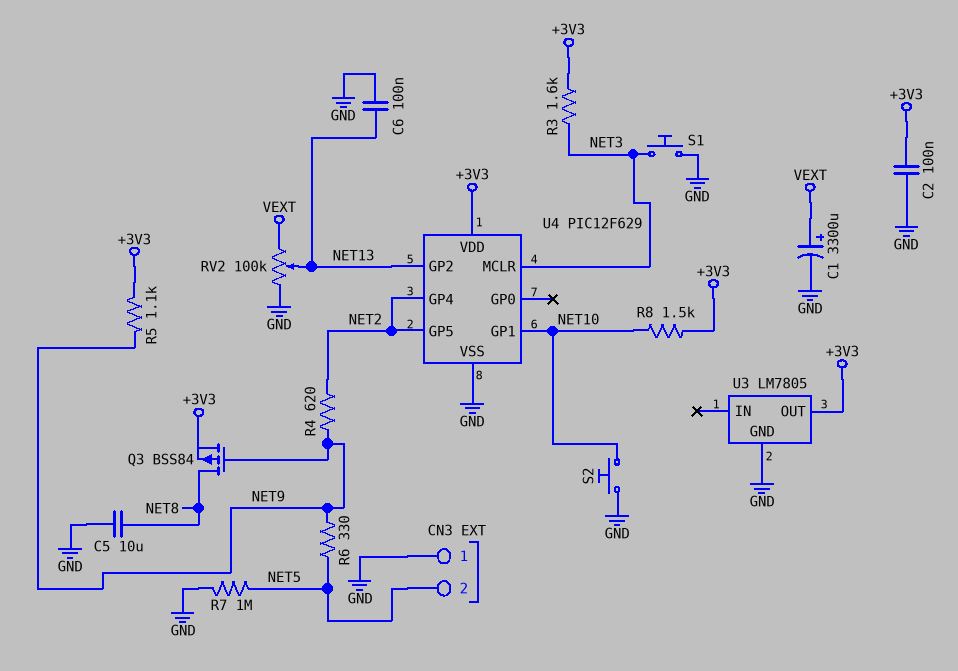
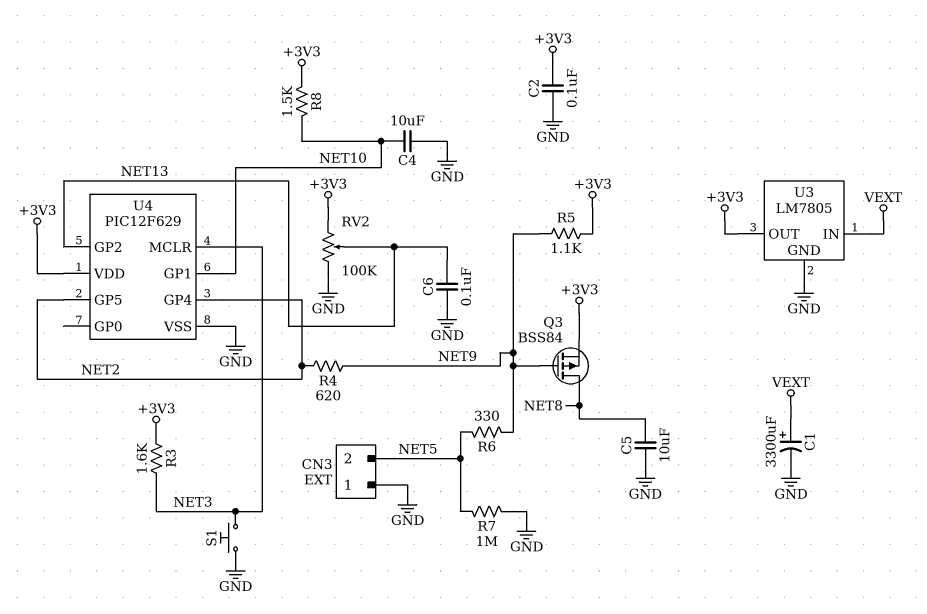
C4: none -> 10uF (GND, NET10)
RV2: 100k (GND, VEXT, wiper NET13) -> 100k (+3V3, GND, wiper NET13)
S2: button (GND, NET10) -> none
U3 pin IN: none -> VEXT

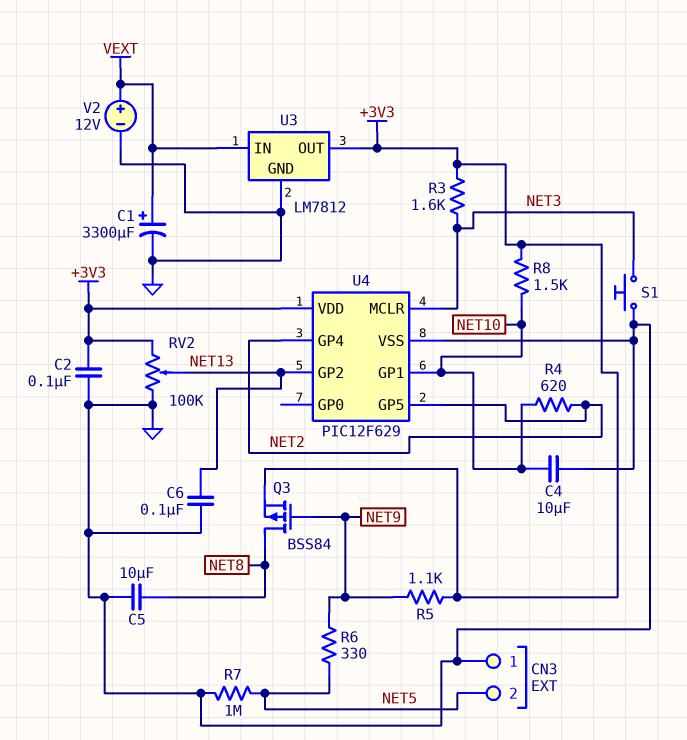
R4: 620 (NET2, NET9) -> 620 (NET2, NET10)
U3: LM7805 -> LM7812
V2: none -> 12V (plus VEXT, minus GND)

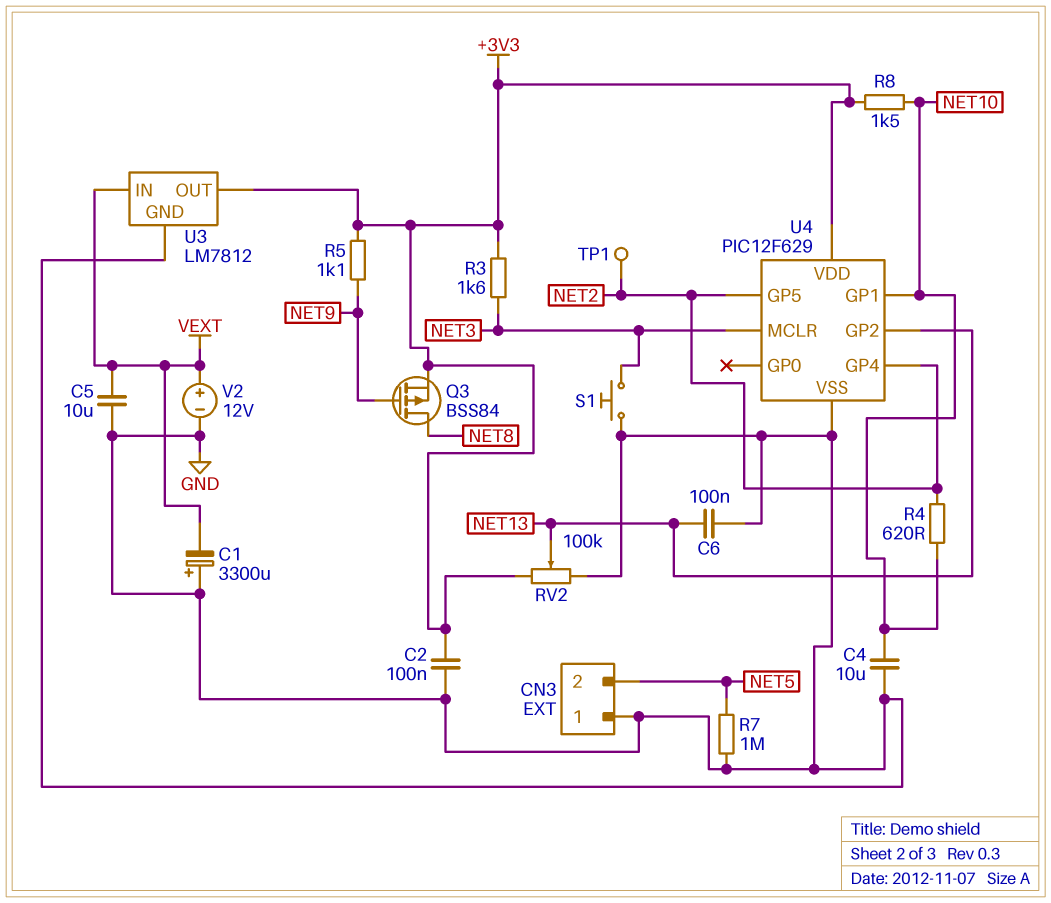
C1: 3300uF (plus VEXT, minus GND) -> 3300uF (plus GND, minus VEXT)
C5: 10uF (GND, NET8) -> 10uF (GND, VEXT)
R6: 330 (NET5, NET9) -> none
TP1: none -> test point (NET2)

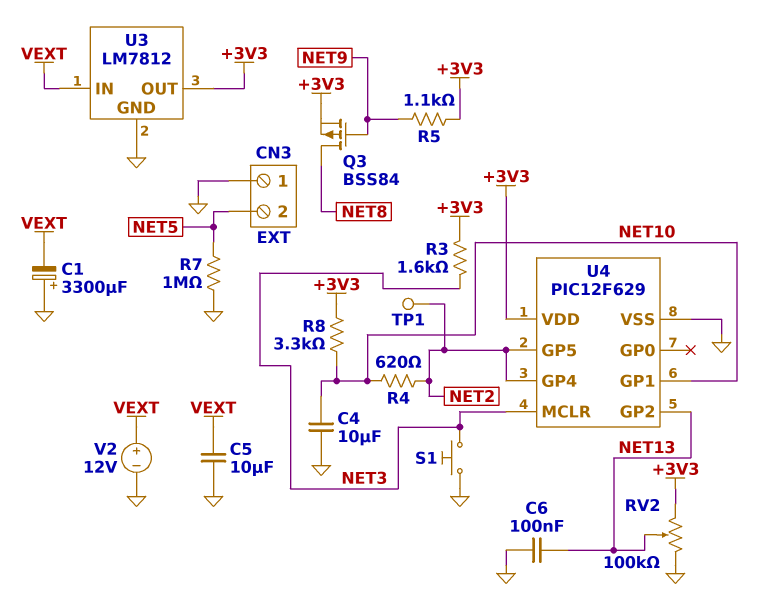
C2: 100nF (+3V3, GND) -> none
R8: 1.5k (+3V3, NET10) -> 3.3k (+3V3, NET10)

